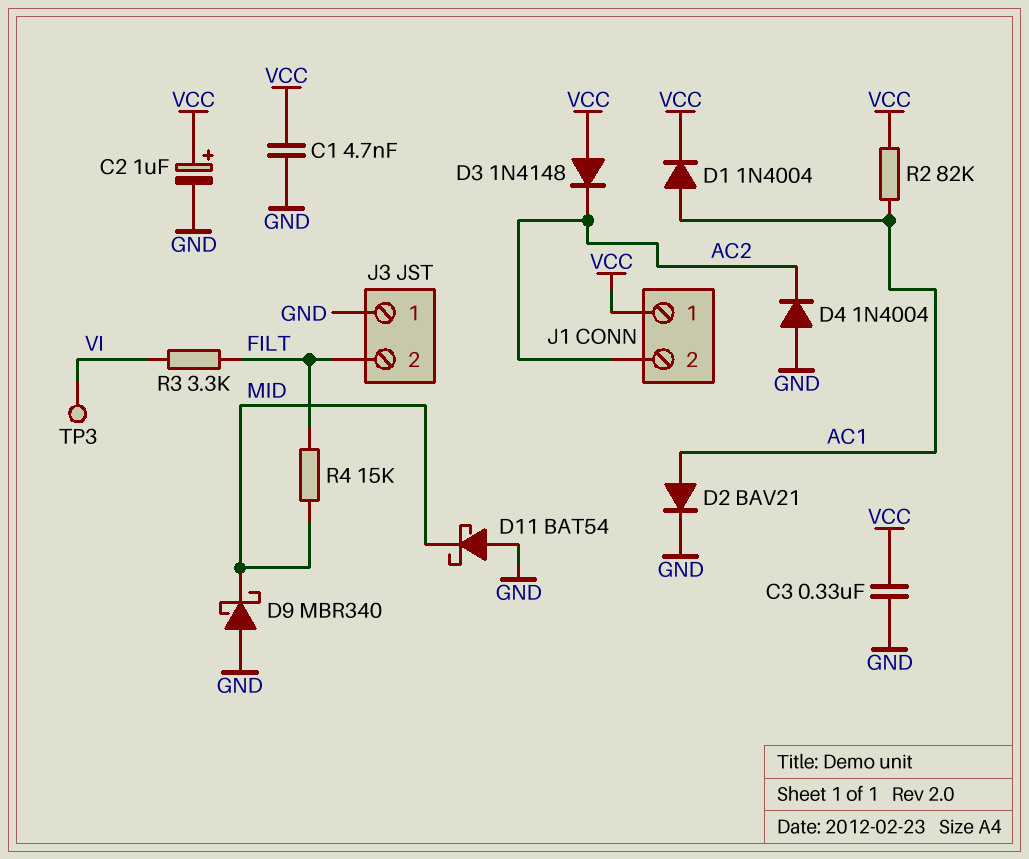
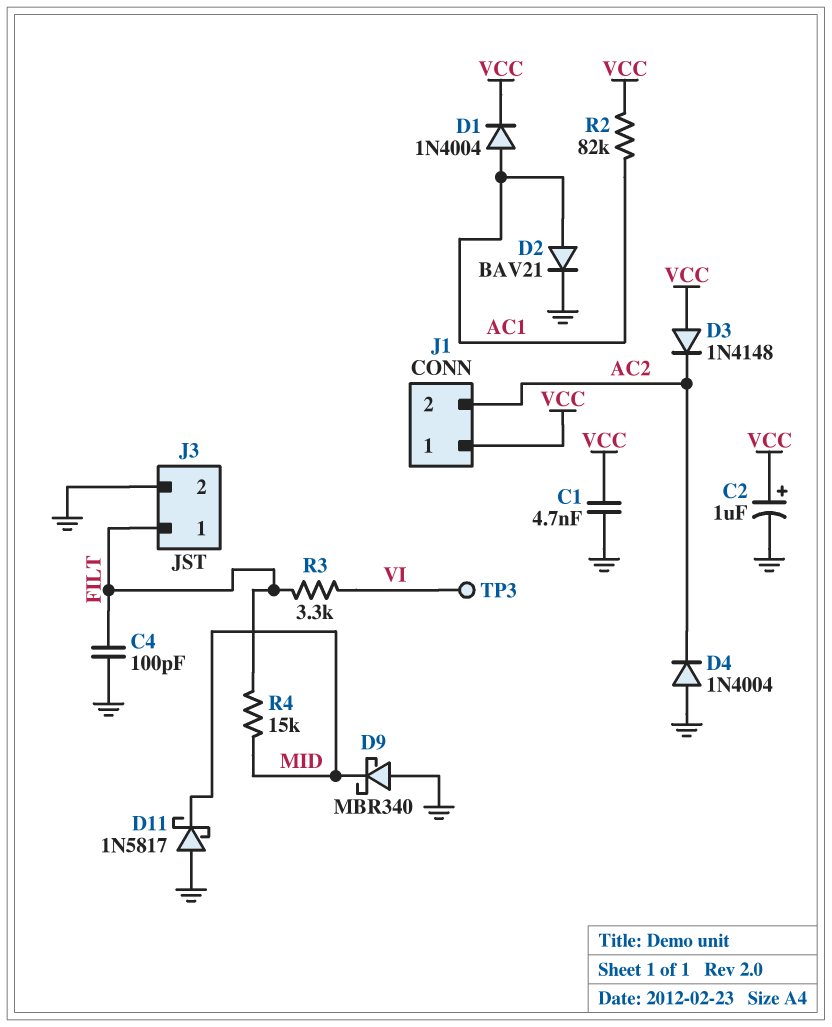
C3: 330nF (GND, VCC) -> none
C4: none -> 100pF (FILT, GND)
D11: schottky BAT54 (A GND, K MID) -> schottky 1N5817 (A GND, K MID)
J3 pin 1: GND -> FILT
J3 pin 2: FILT -> GND

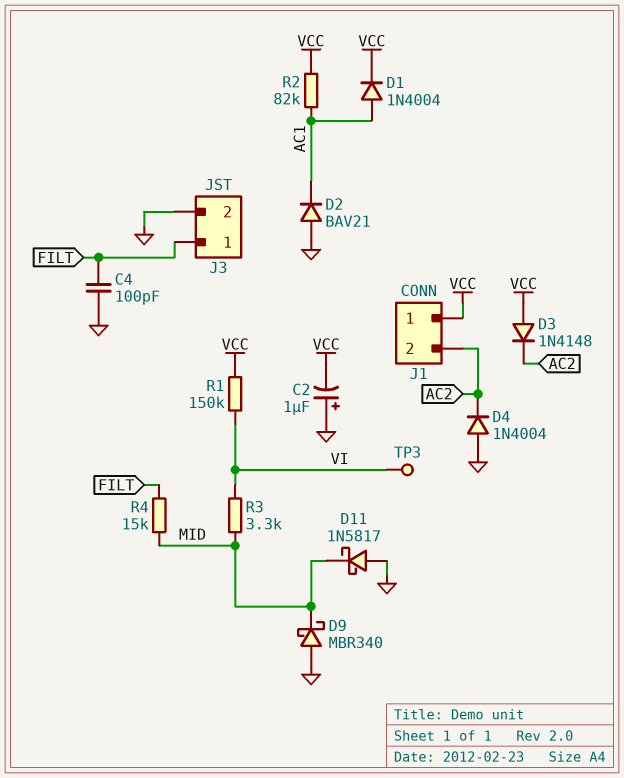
C1: 4.7nF (GND, VCC) -> none
C2: 1uF (plus VCC, minus GND) -> 1uF (plus GND, minus VCC)
D2: diode BAV21 (A AC1, K GND) -> diode BAV21 (A GND, K AC1)
R1: none -> 150k (VCC, VI)
R3: 3.3k (FILT, VI) -> 3.3k (MID, VI)

